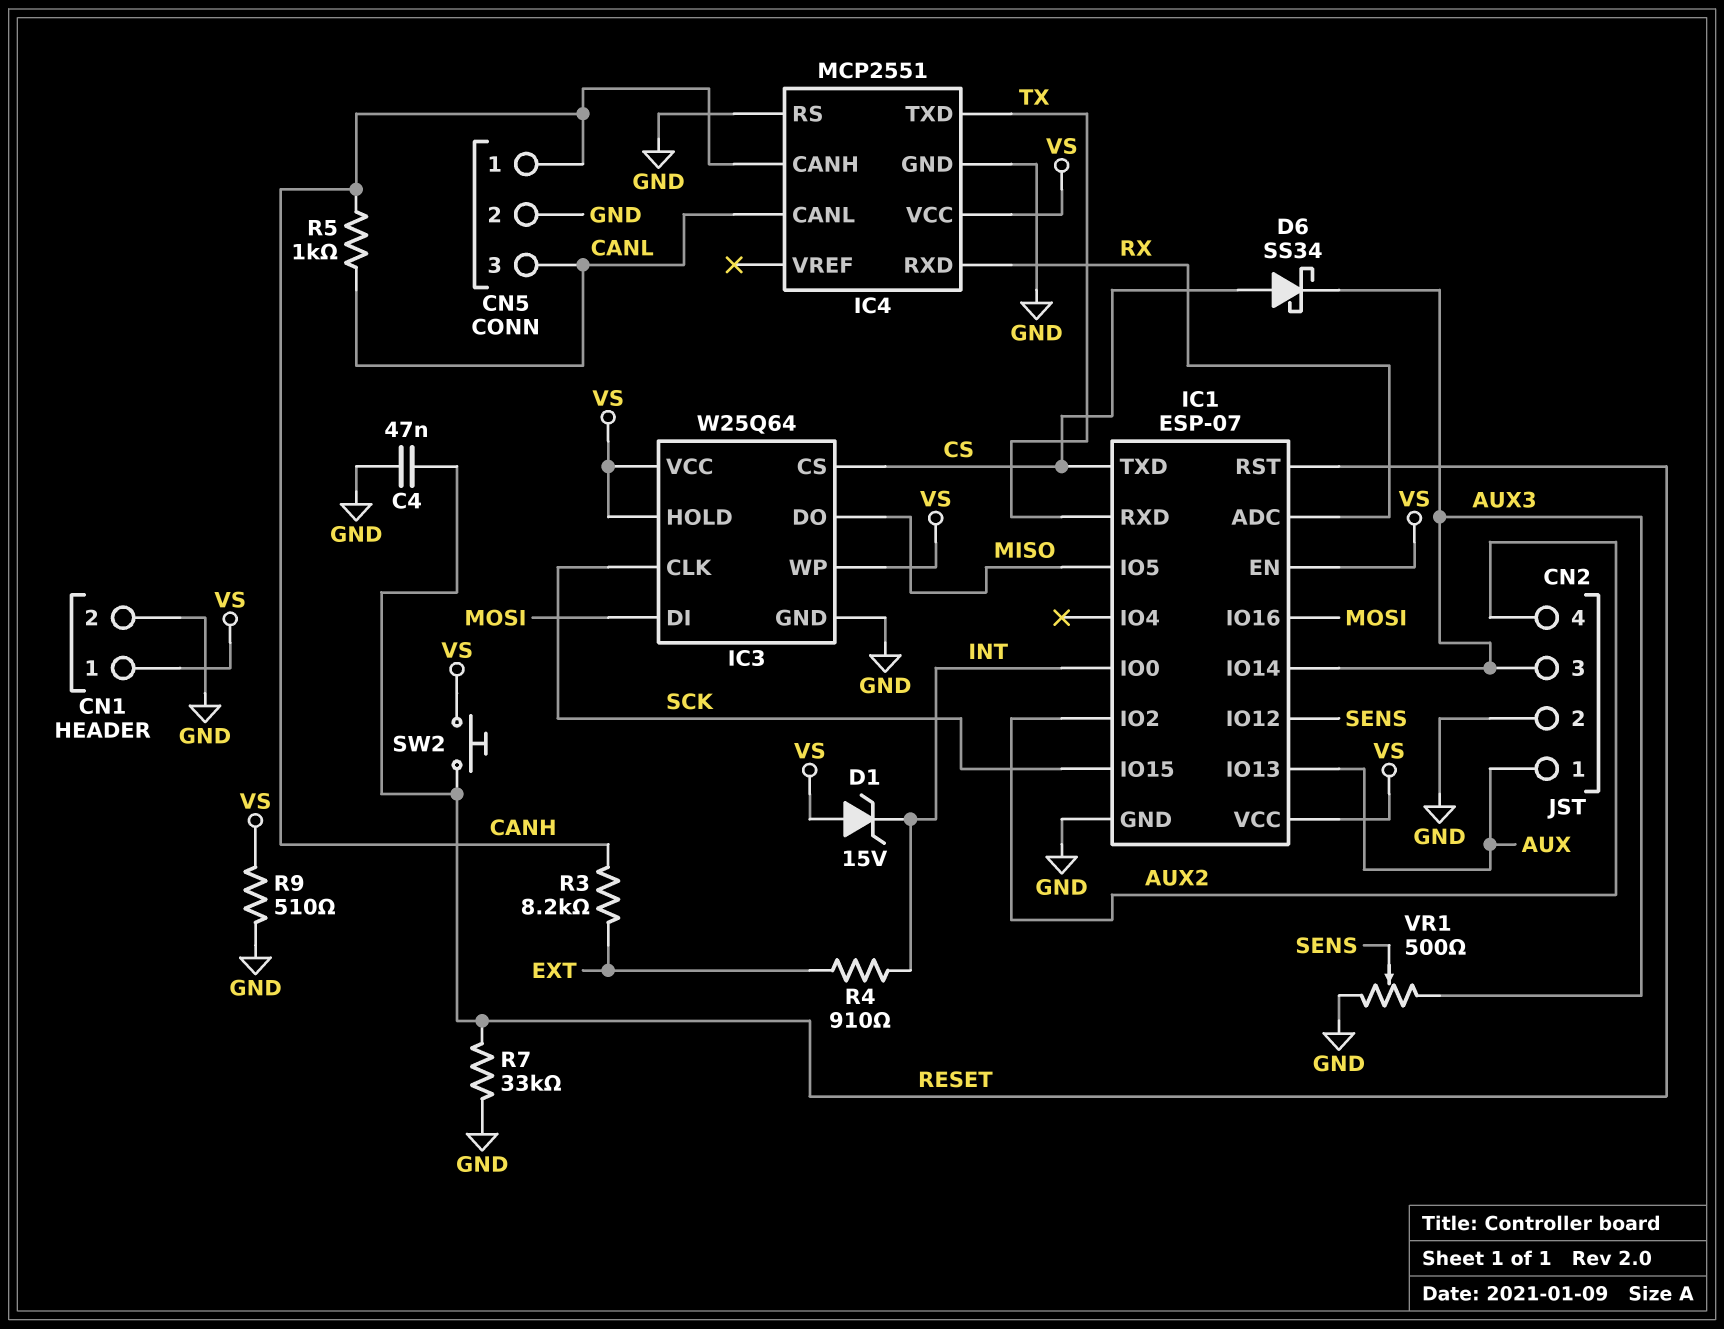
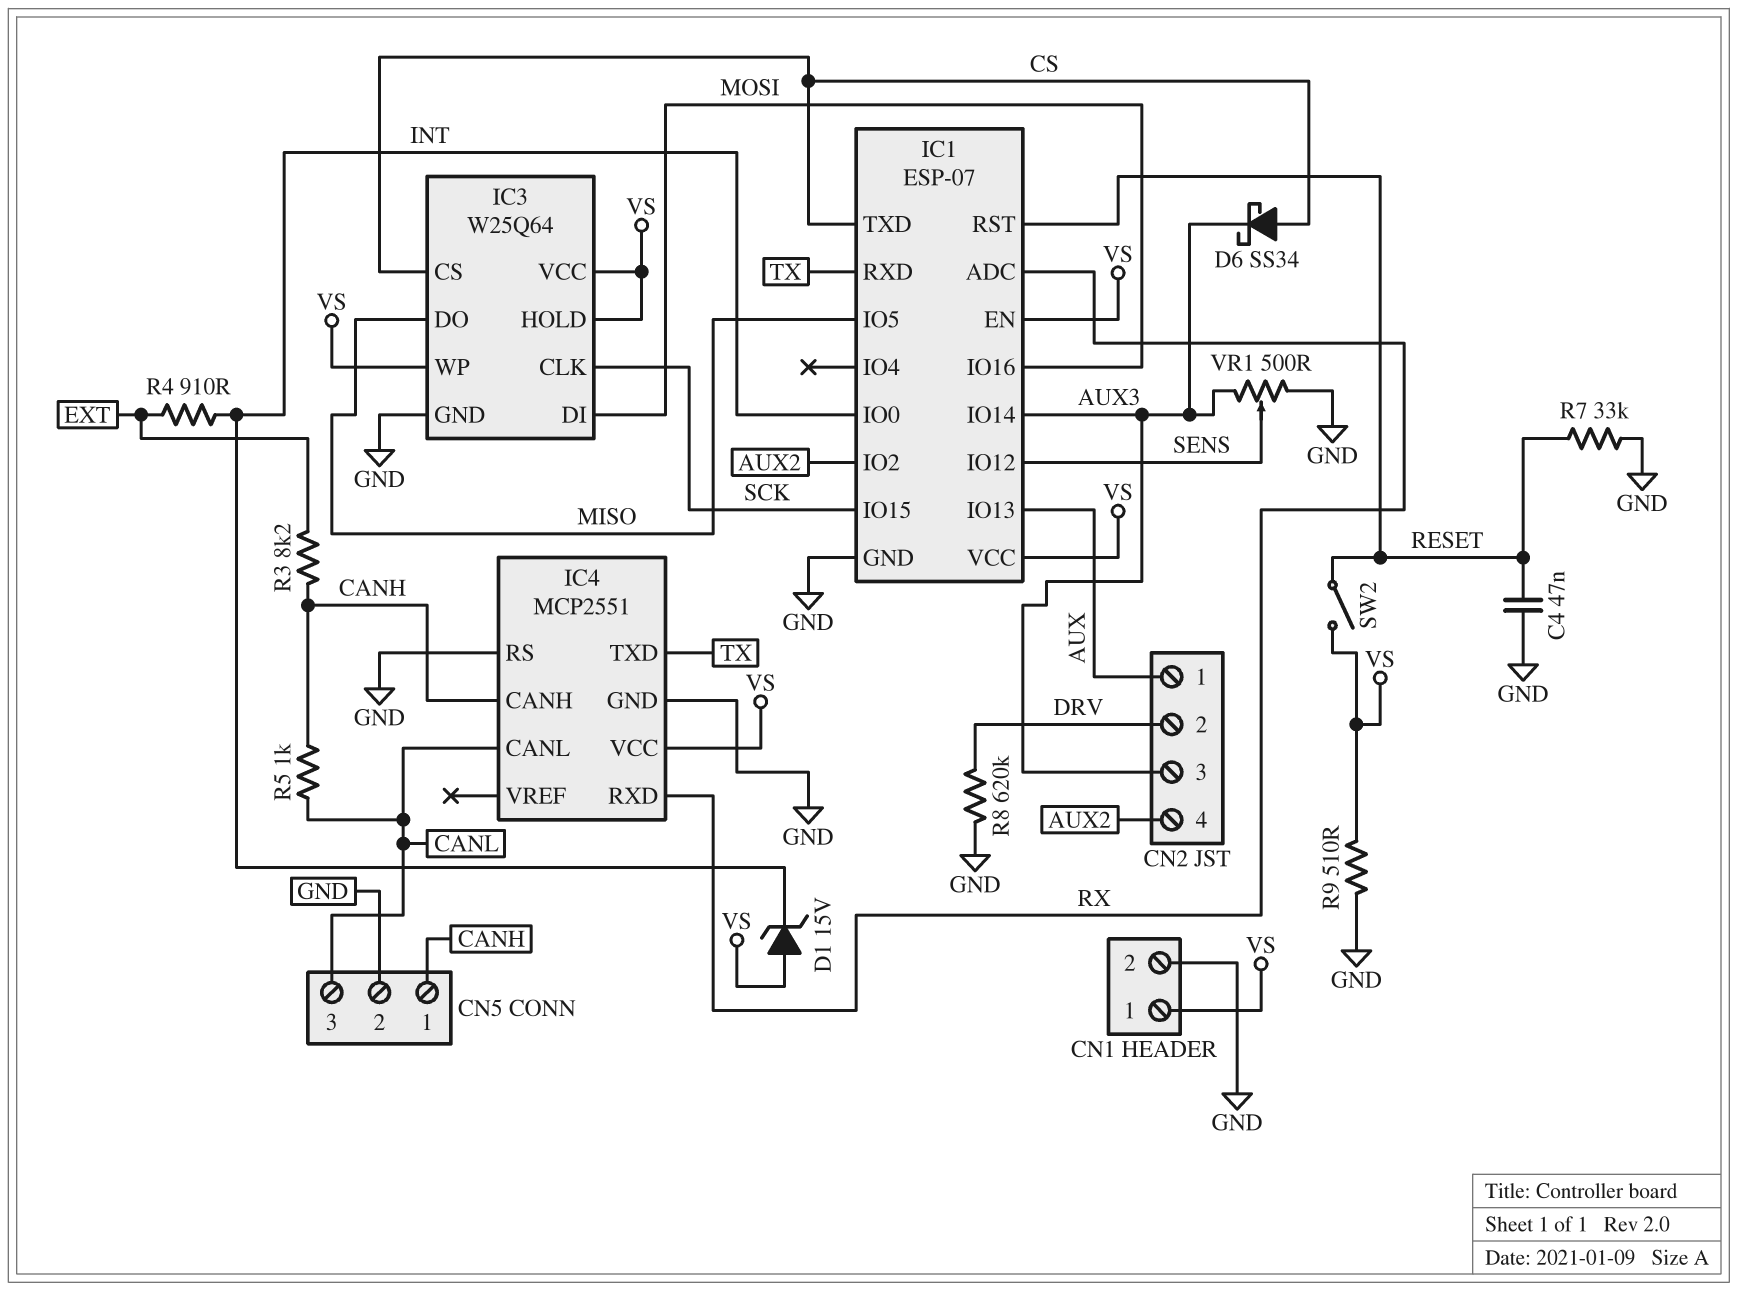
CN2 pin 2: GND -> DRV
R8: none -> 620k (DRV, GND)
SW2: button (RESET, VS) -> switch (RESET, VS)

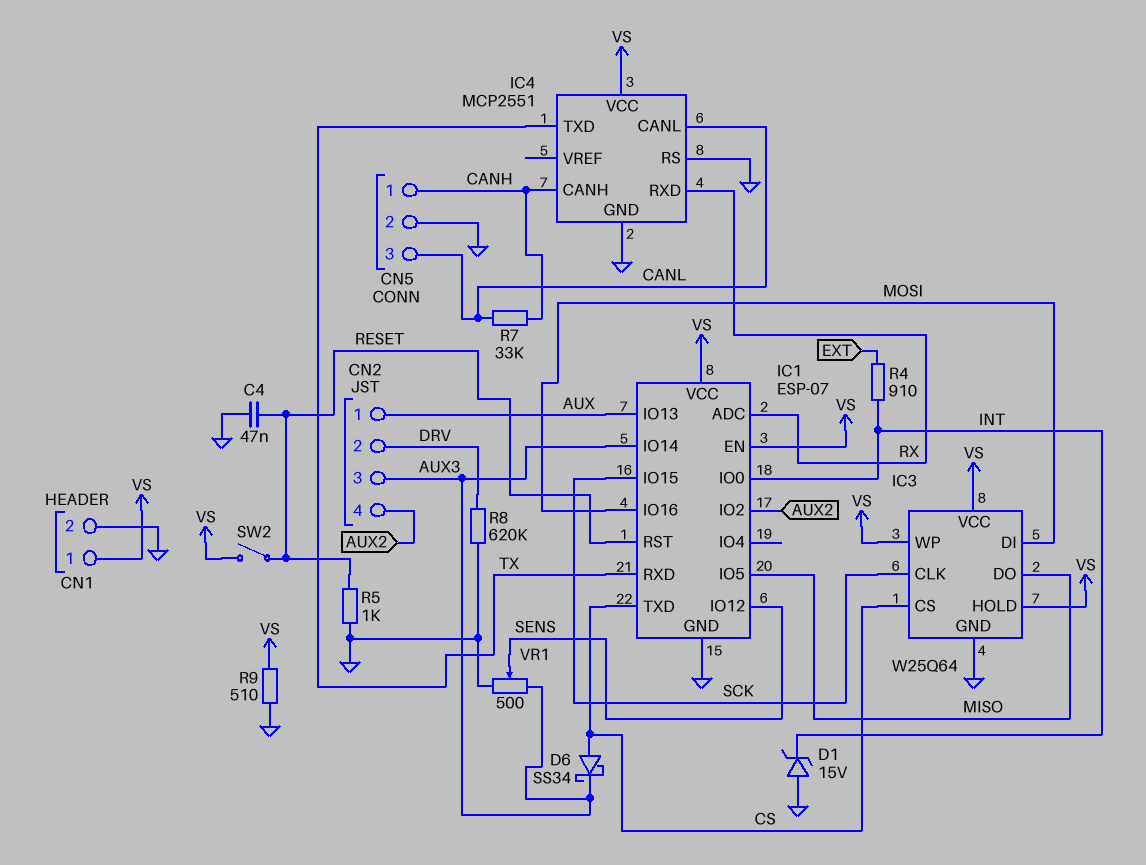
D1: zener 15V (A VS, K INT) -> zener 15V (A GND, K INT)
R3: 8.2k (CANH, EXT) -> none
R5: 1k (CANH, CANL) -> 1k (GND, RESET)
R7: 33k (GND, RESET) -> 33k (CANH, CANL)

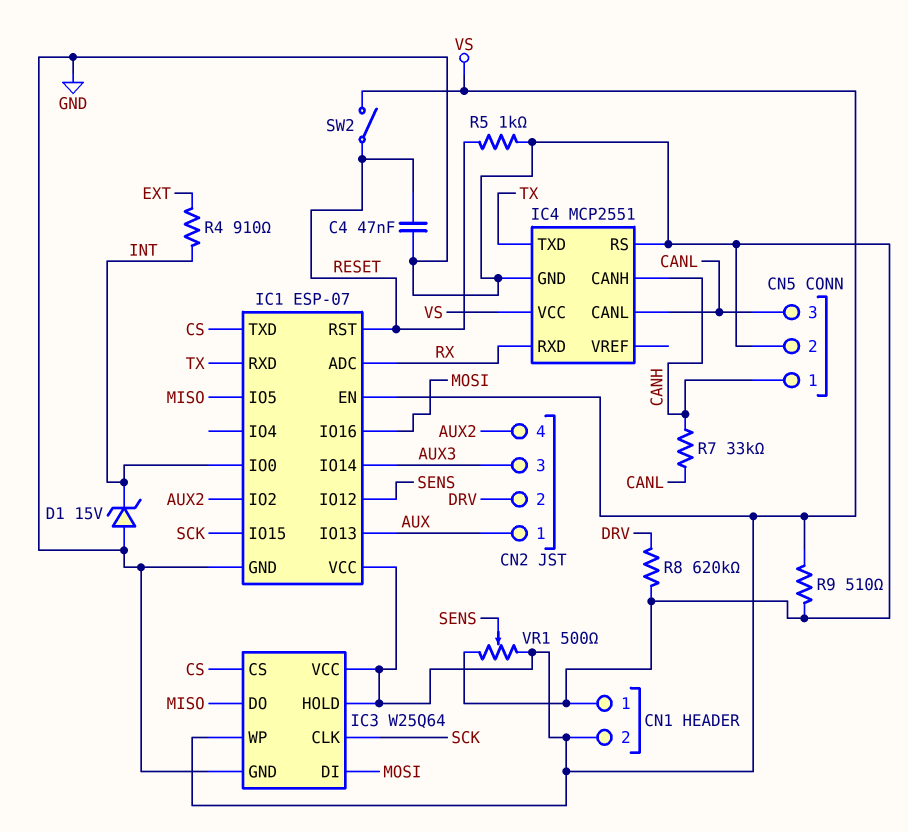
CN1 pin 1: VS -> GND
CN1 pin 2: GND -> VS
D6: schottky SS34 (A CS, K AUX3) -> none
VR1: 500 (AUX3, GND, wiper SENS) -> 500 (GND, VS, wiper SENS)

